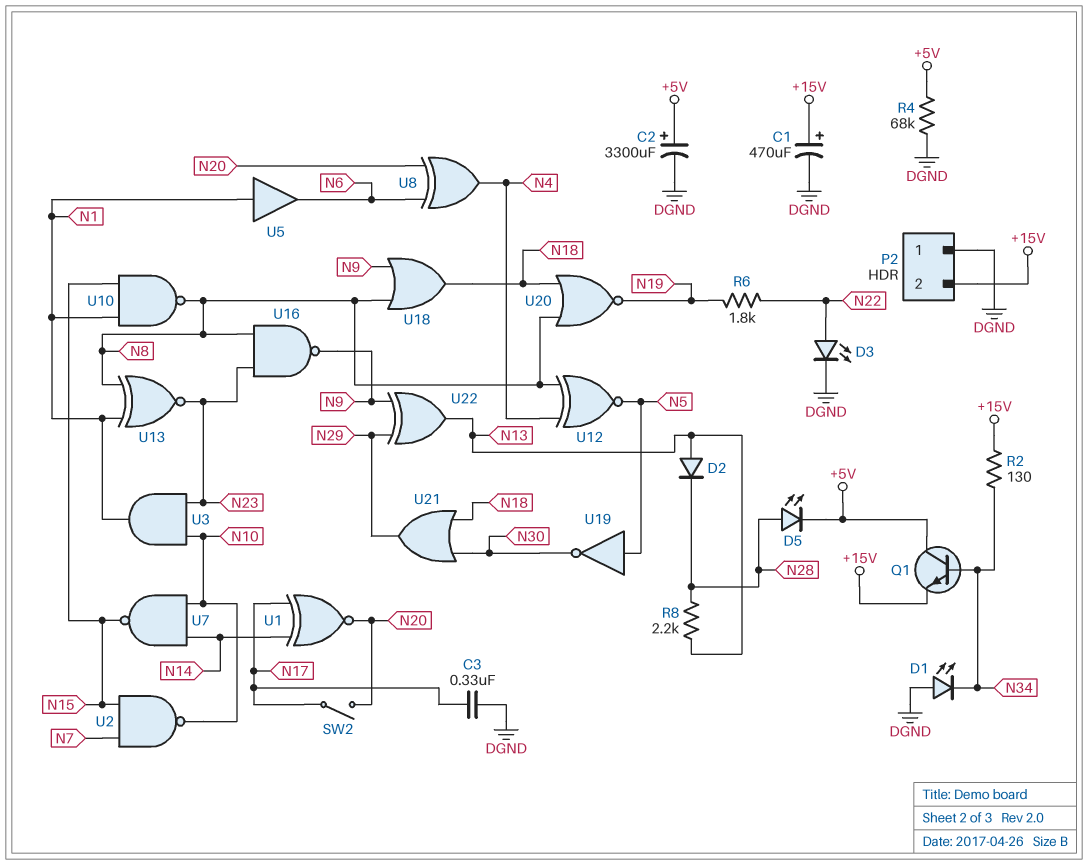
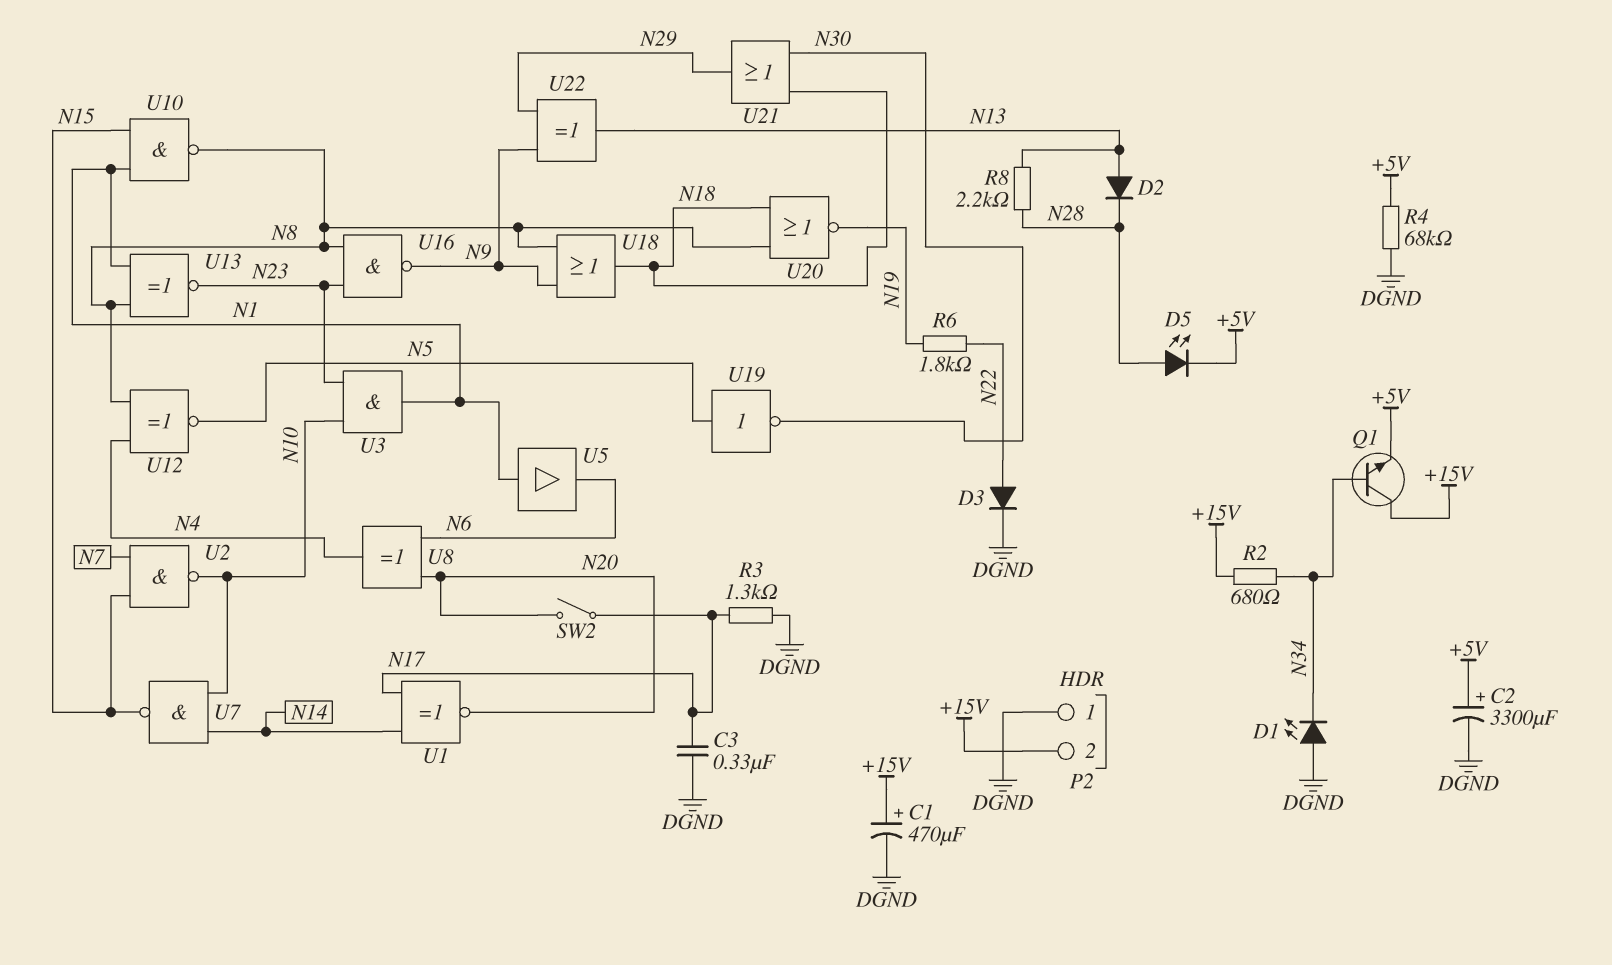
D3: LED (A N22, K DGND) -> diode (A N22, K DGND)
Q1: NPN (B N34, C +5V, E +15V) -> NPN (B N34, C +15V, E +5V)
R2: 130 (+15V, N34) -> 680 (+15V, N34)
R3: none -> 1.3k (DGND, N17)

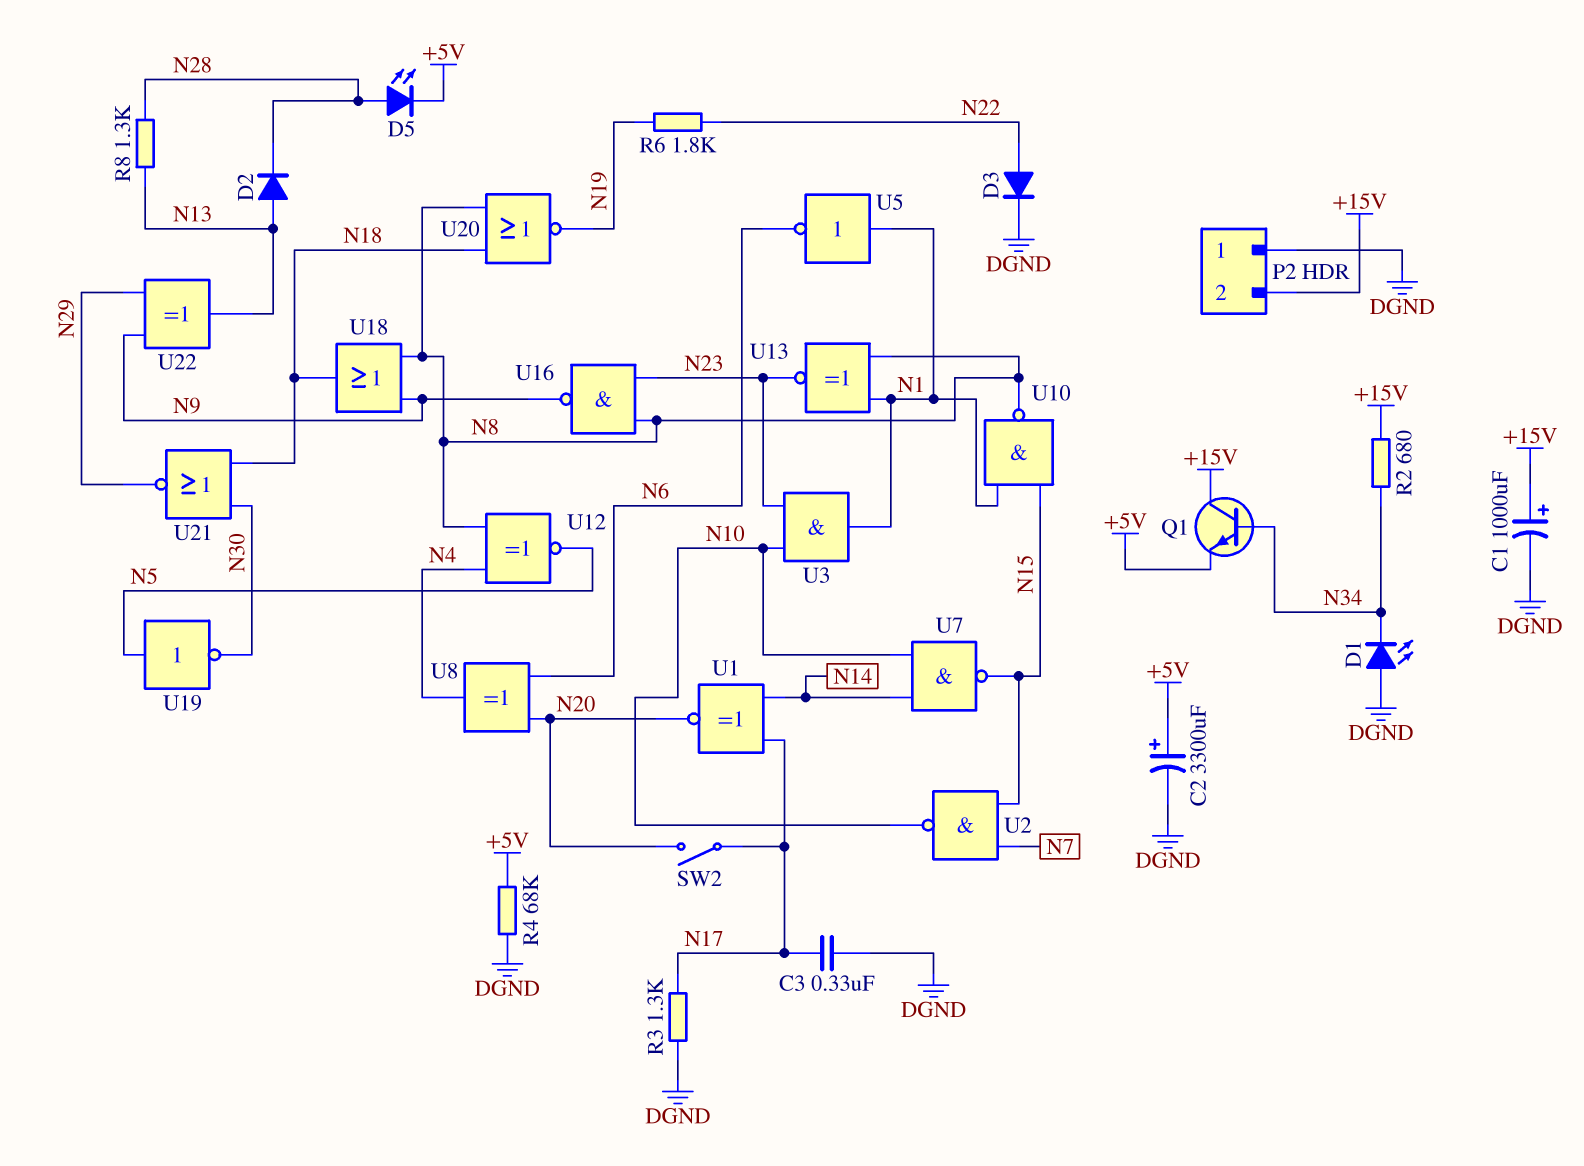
C1: 470uF (plus +15V, minus DGND) -> 1000uF (plus +15V, minus DGND)
R8: 2.2k (N13, N28) -> 1.3k (N13, N28)
U5: buffer (in N1, out N6) -> NOT (in N1, out N6)
U21: OR (in N18, in N30, out N29) -> NOR (in N18, in N30, out N29)

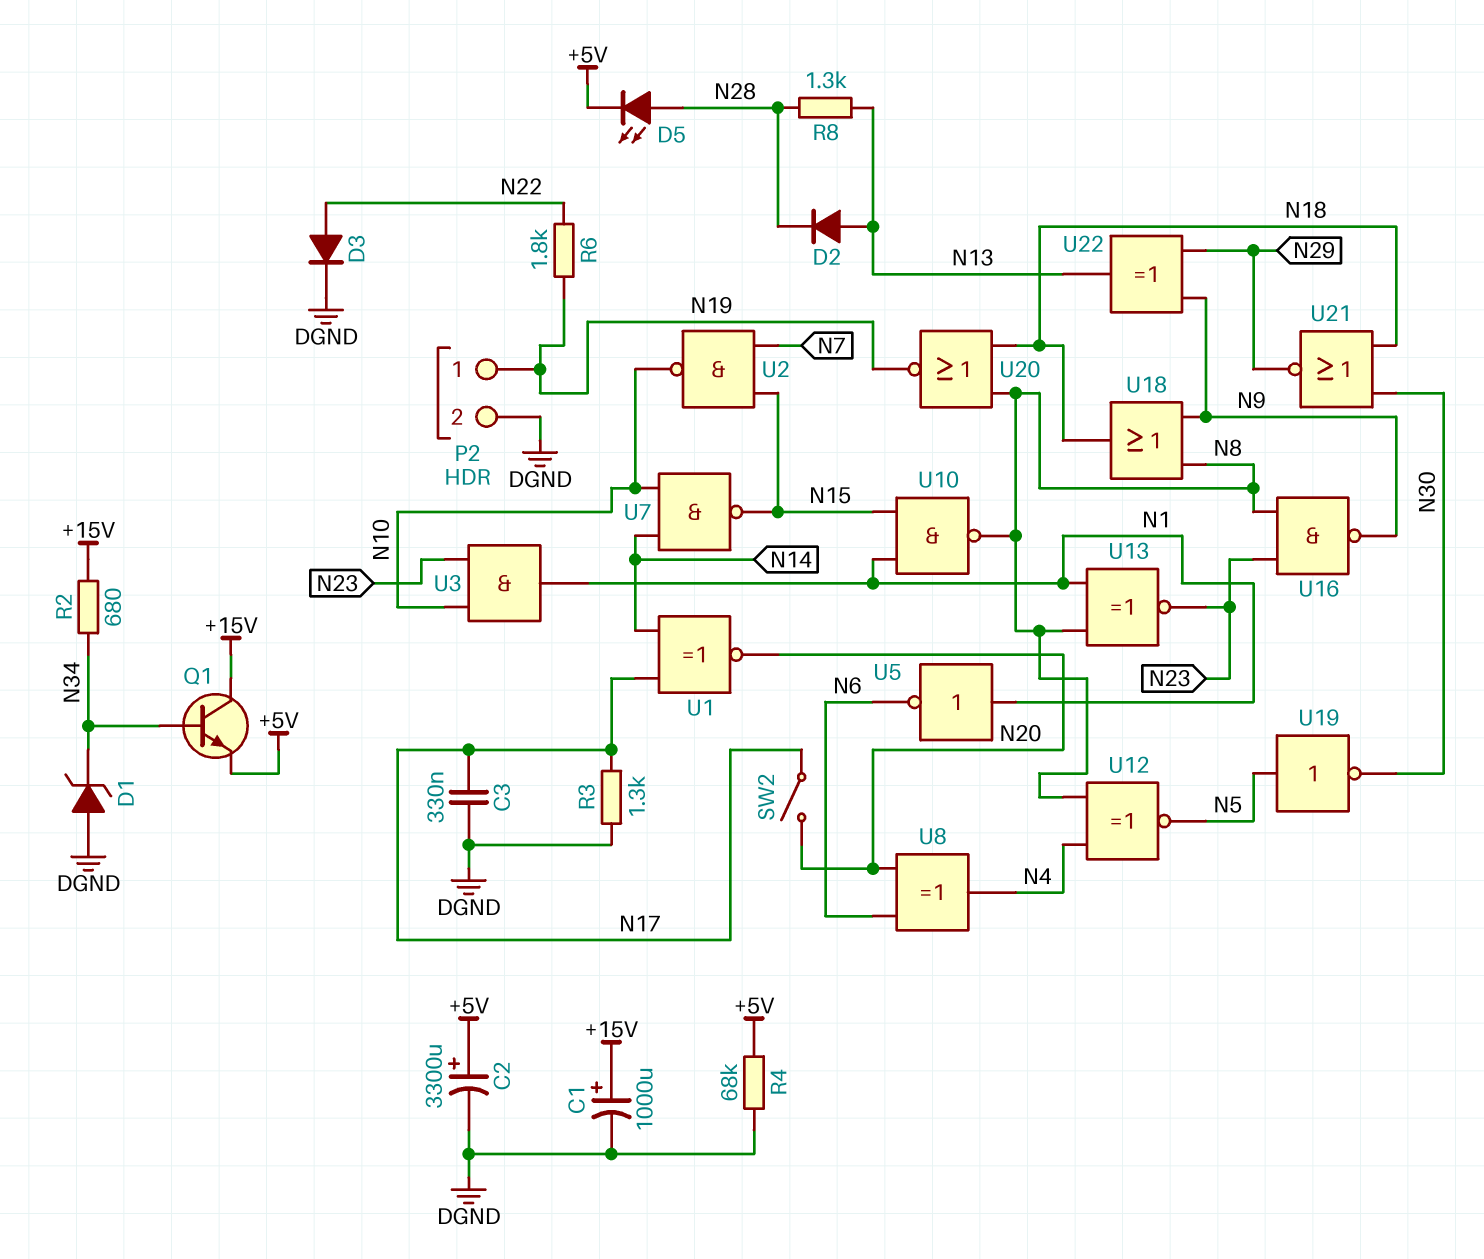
D1: LED (A DGND, K N34) -> zener (A DGND, K N34)
P2 pin 1: DGND -> N19
P2 pin 2: +15V -> DGND

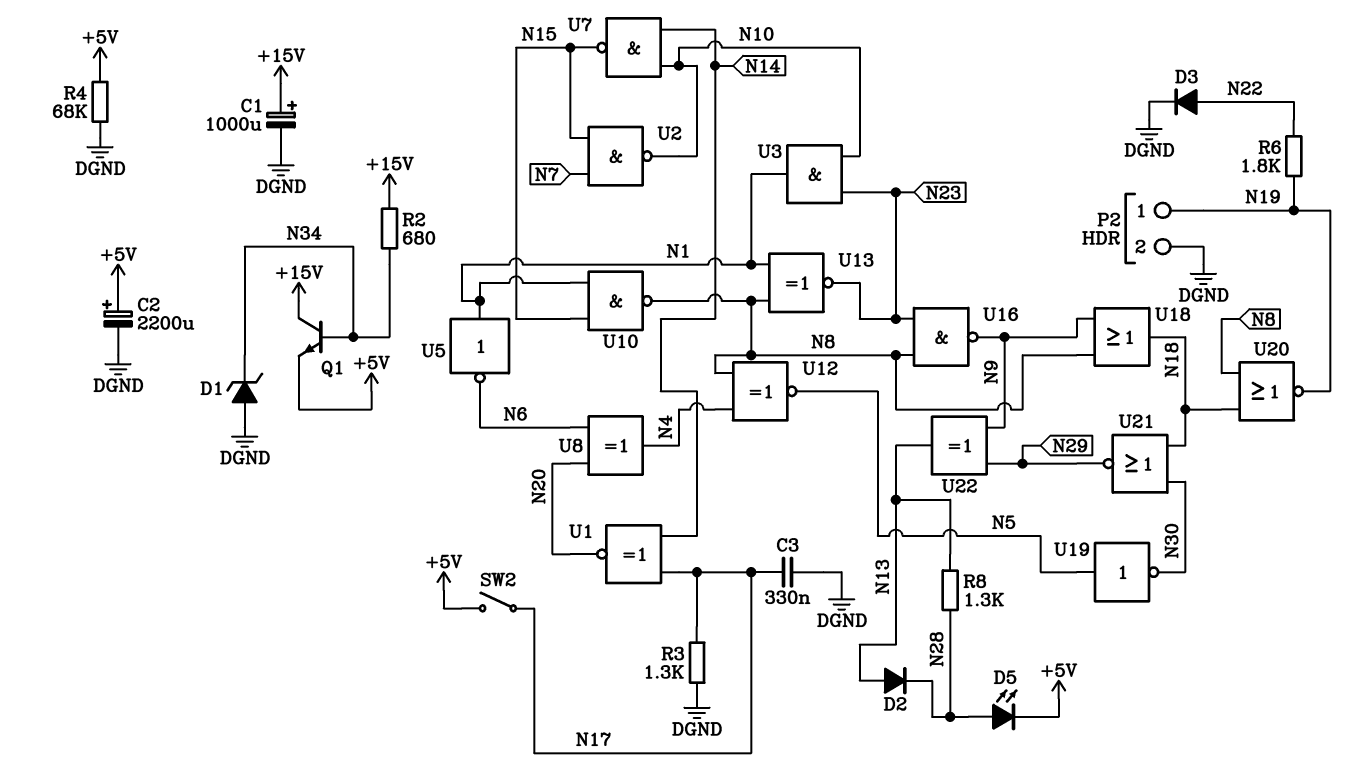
C2: 3300uF (plus +5V, minus DGND) -> 2200uF (plus +5V, minus DGND)
SW2: switch (N17, N20) -> switch (+5V, N17)

